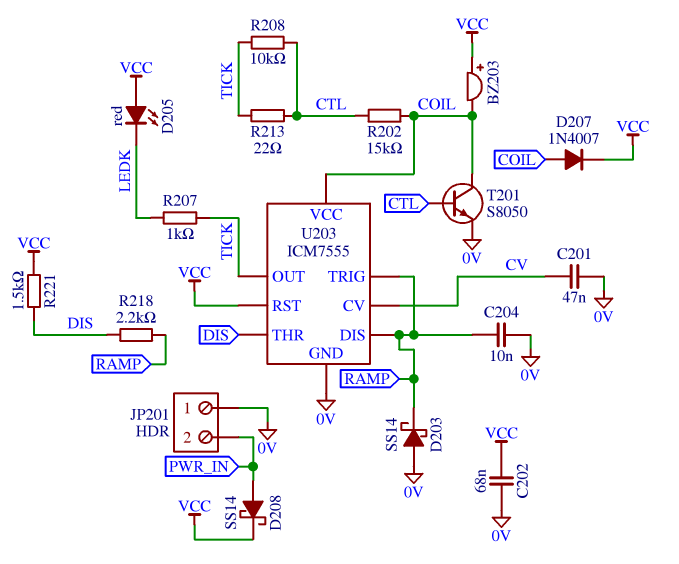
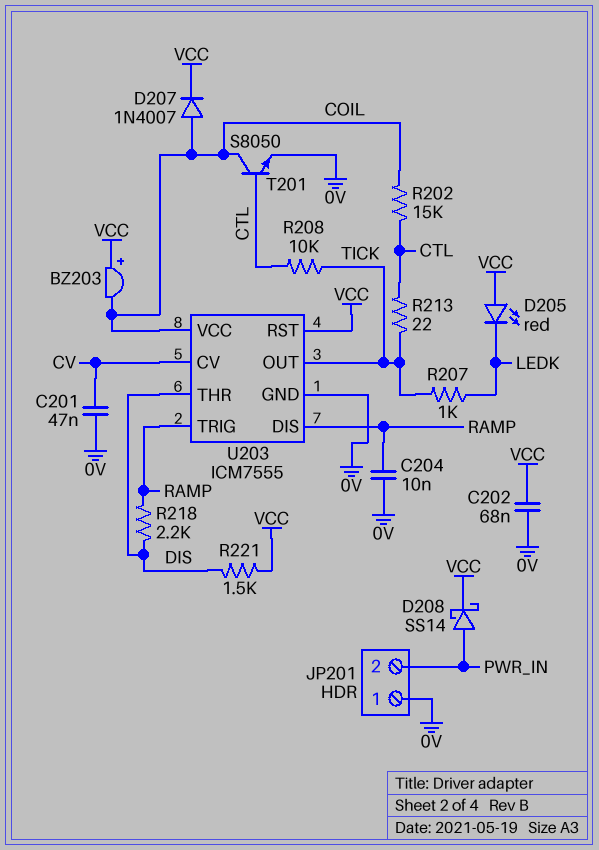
D203: schottky SS14 (A 0V, K RAMP) -> none

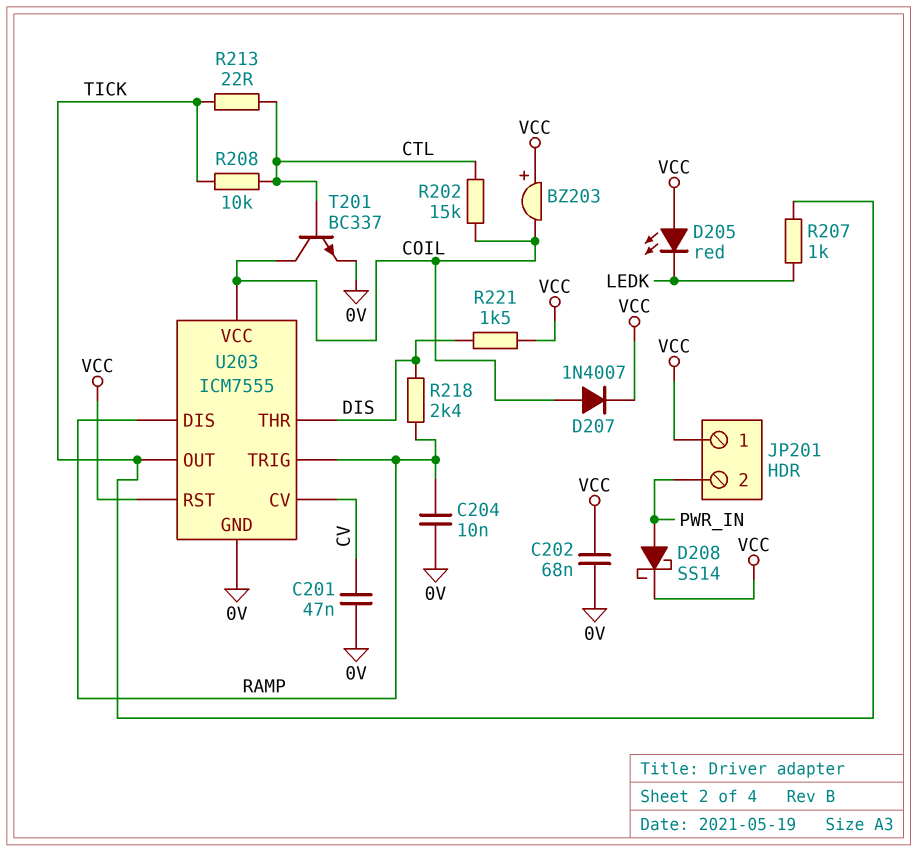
JP201 pin 1: 0V -> VCC
R218: 2.2k (DIS, RAMP) -> 2.4k (DIS, RAMP)
T201: NPN S8050 (B CTL, C COIL, E 0V) -> NPN BC337 (B CTL, C COIL, E 0V)

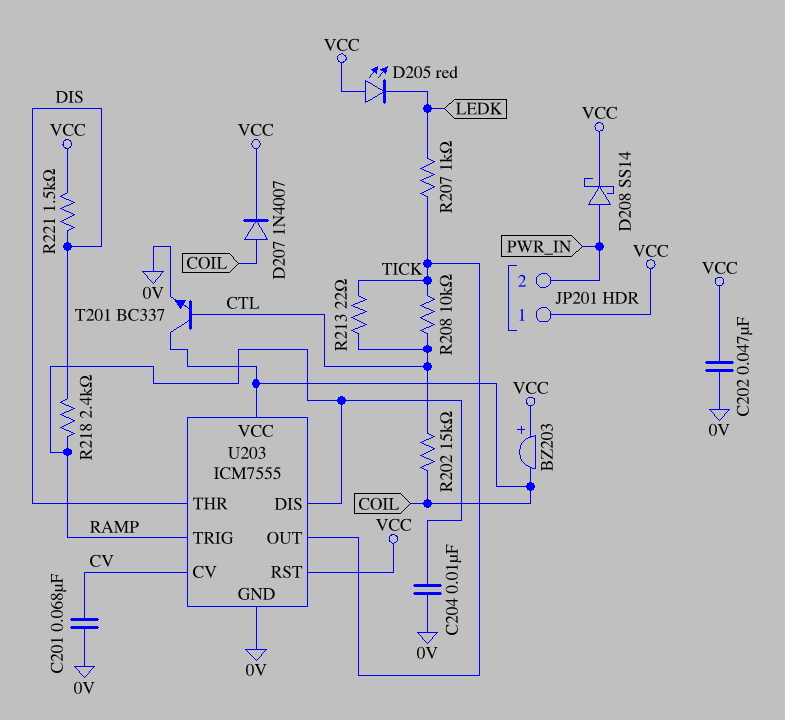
C201: 47nF (0V, CV) -> 68nF (0V, CV)
C202: 68nF (0V, VCC) -> 47nF (0V, VCC)

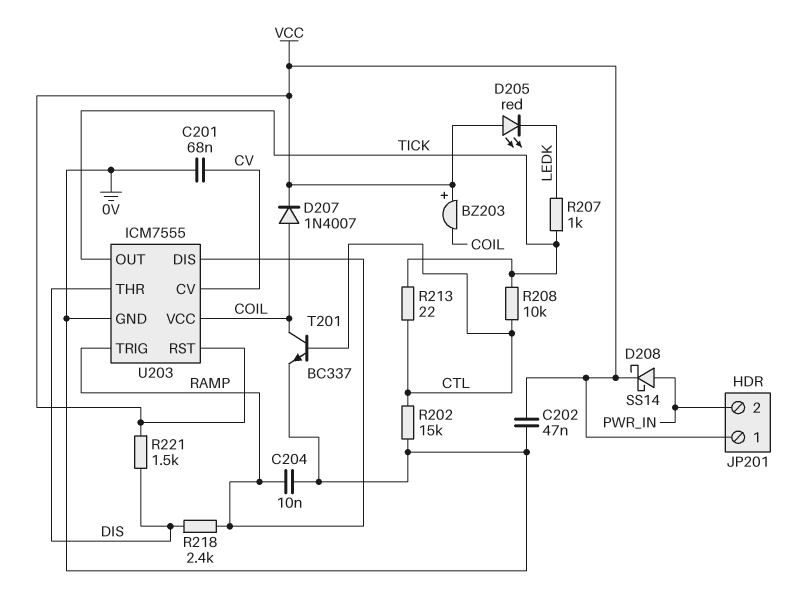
R202: 15k (COIL, CTL) -> 15k (0V, CTL)

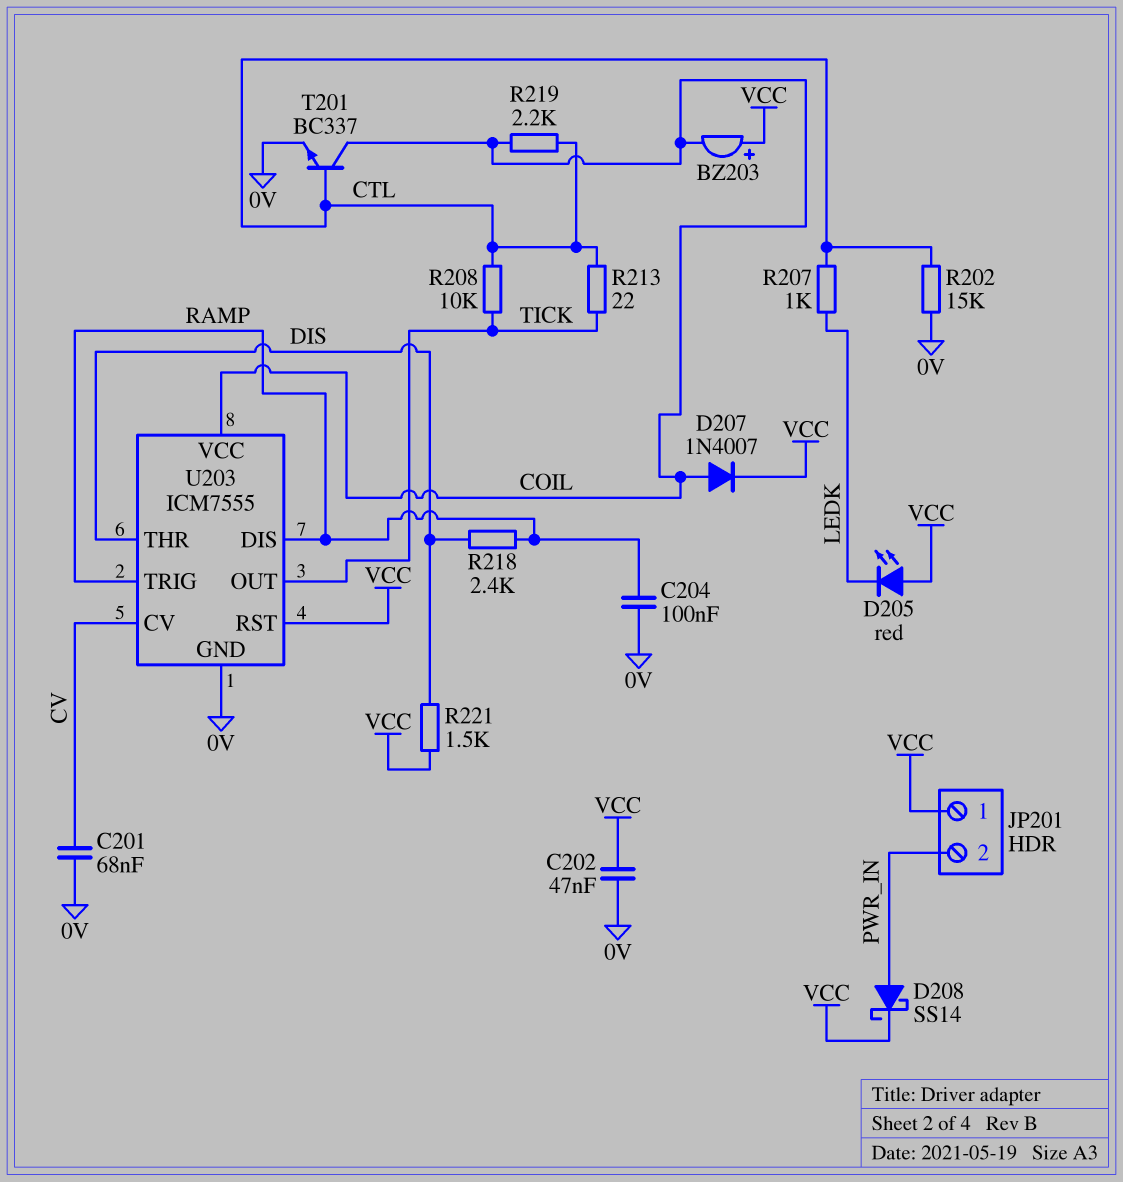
C204: 10nF (0V, RAMP) -> 100nF (0V, RAMP)
R207: 1k (LEDK, TICK) -> 1k (CTL, LEDK)
R219: none -> 2.2k (COIL, CTL)

